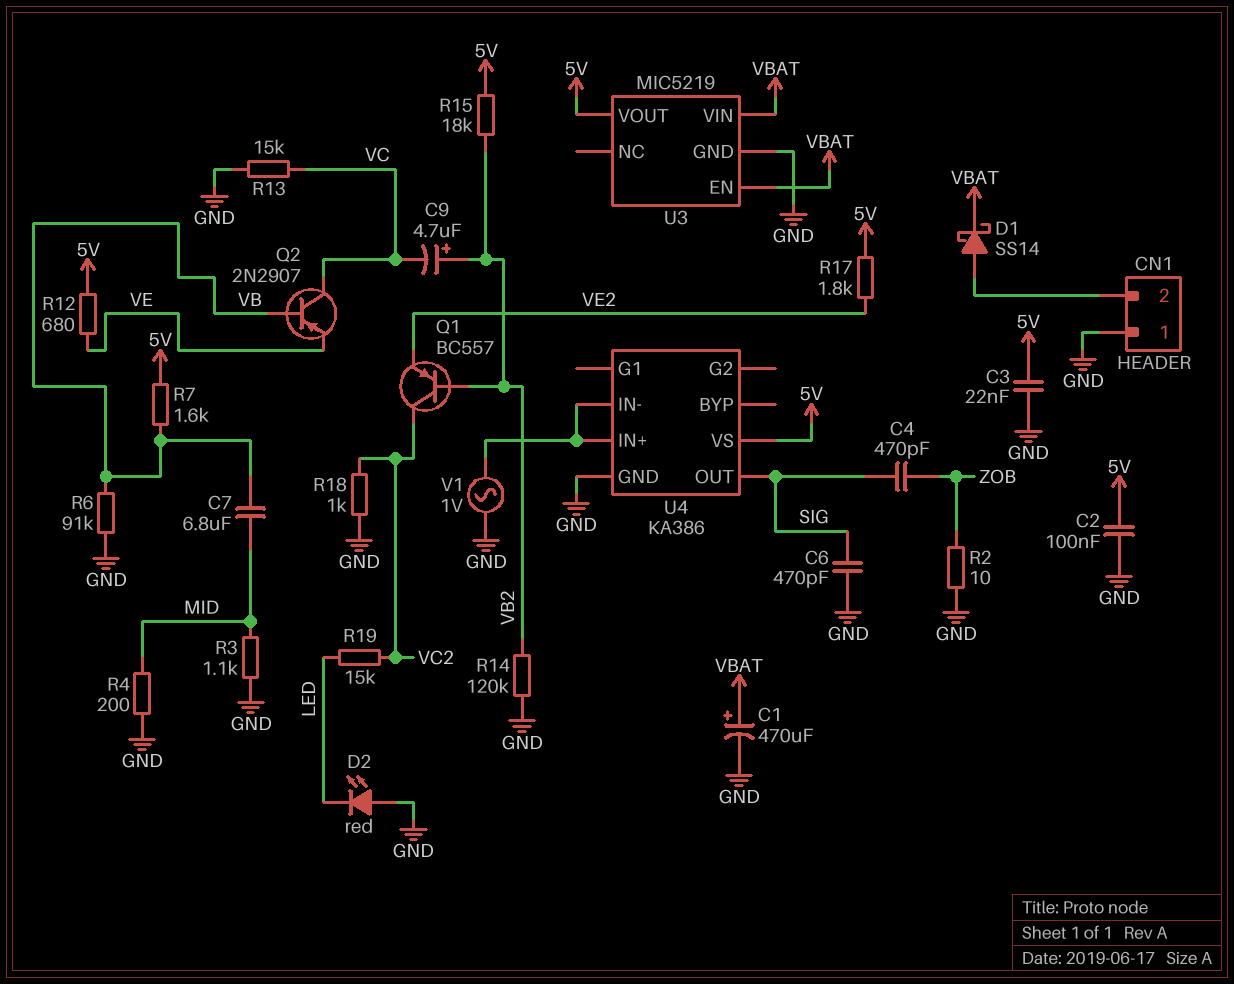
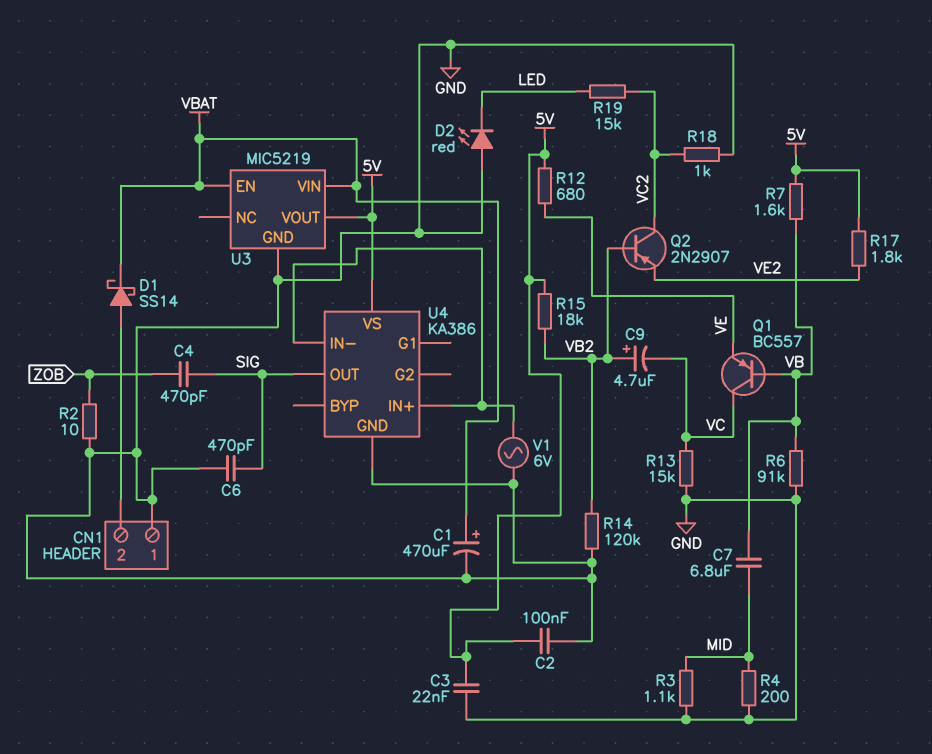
Q1: PNP BC557 (B VB2, C VC2, E VE2) -> PNP BC557 (B VB, C VC, E VE)
Q2: PNP 2N2907 (B VB, C VC, E VE) -> PNP 2N2907 (B VB2, C VC2, E VE2)
V1: AC 1V (GND, U4/IN+) -> AC 6V (GND, U4/IN+)

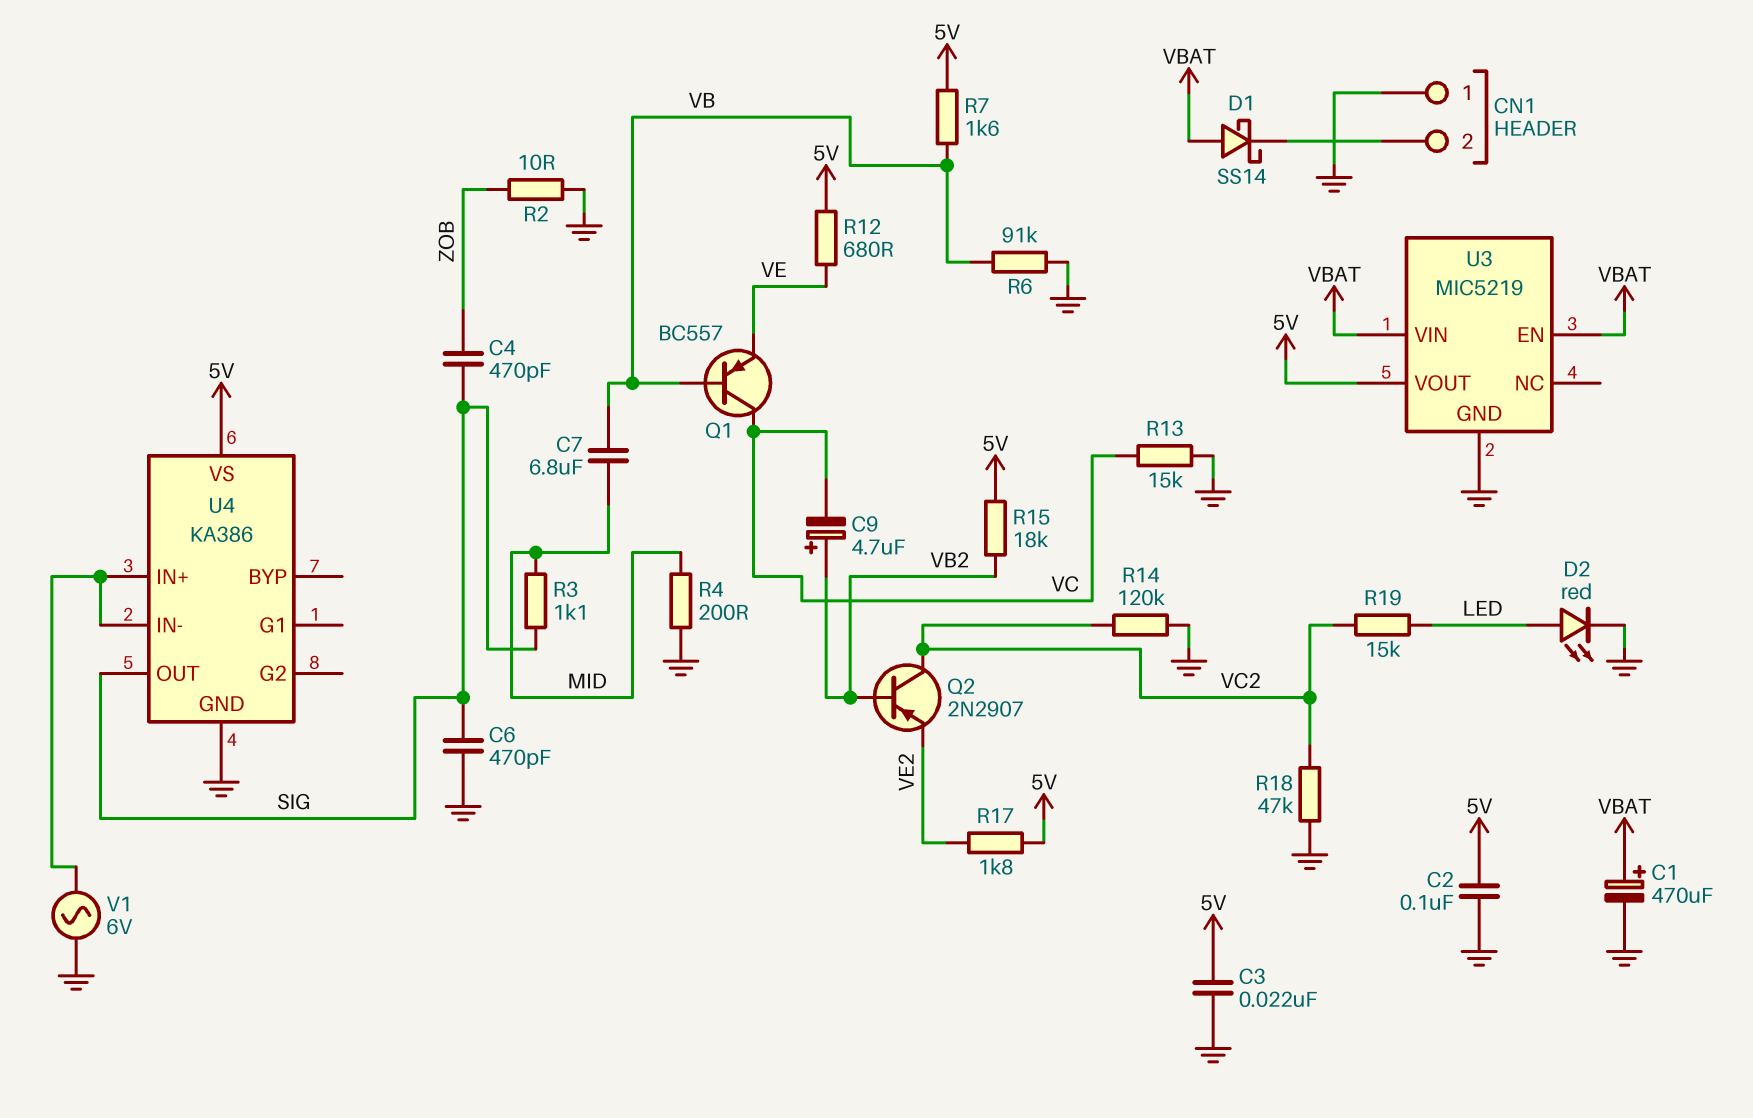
D1: schottky SS14 (A CN1/2, K VBAT) -> schottky SS14 (A VBAT, K CN1/2)
D2: LED red (A GND, K LED) -> LED red (A LED, K GND)
R3: 1.1k (GND, MID) -> 1.1k (MID, SIG)
R14: 120k (GND, VB2) -> 120k (GND, VC2)
R18: 1k (GND, VC2) -> 47k (GND, VC2)

